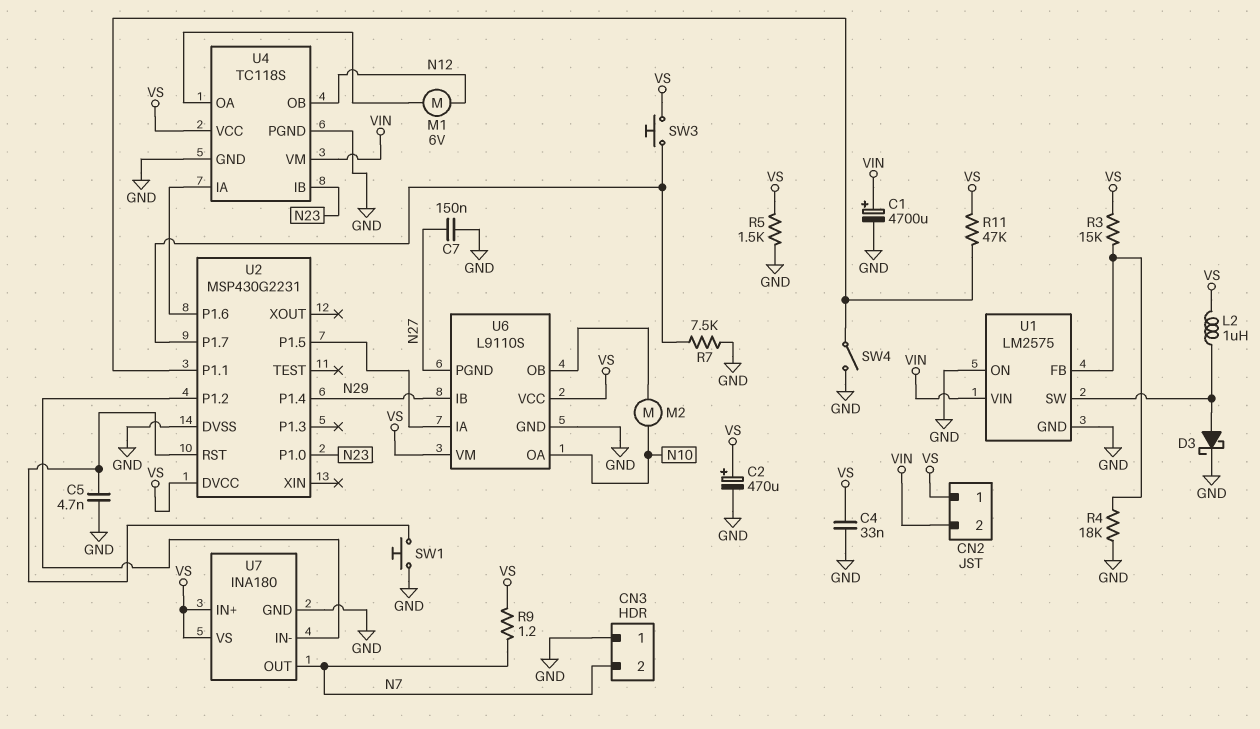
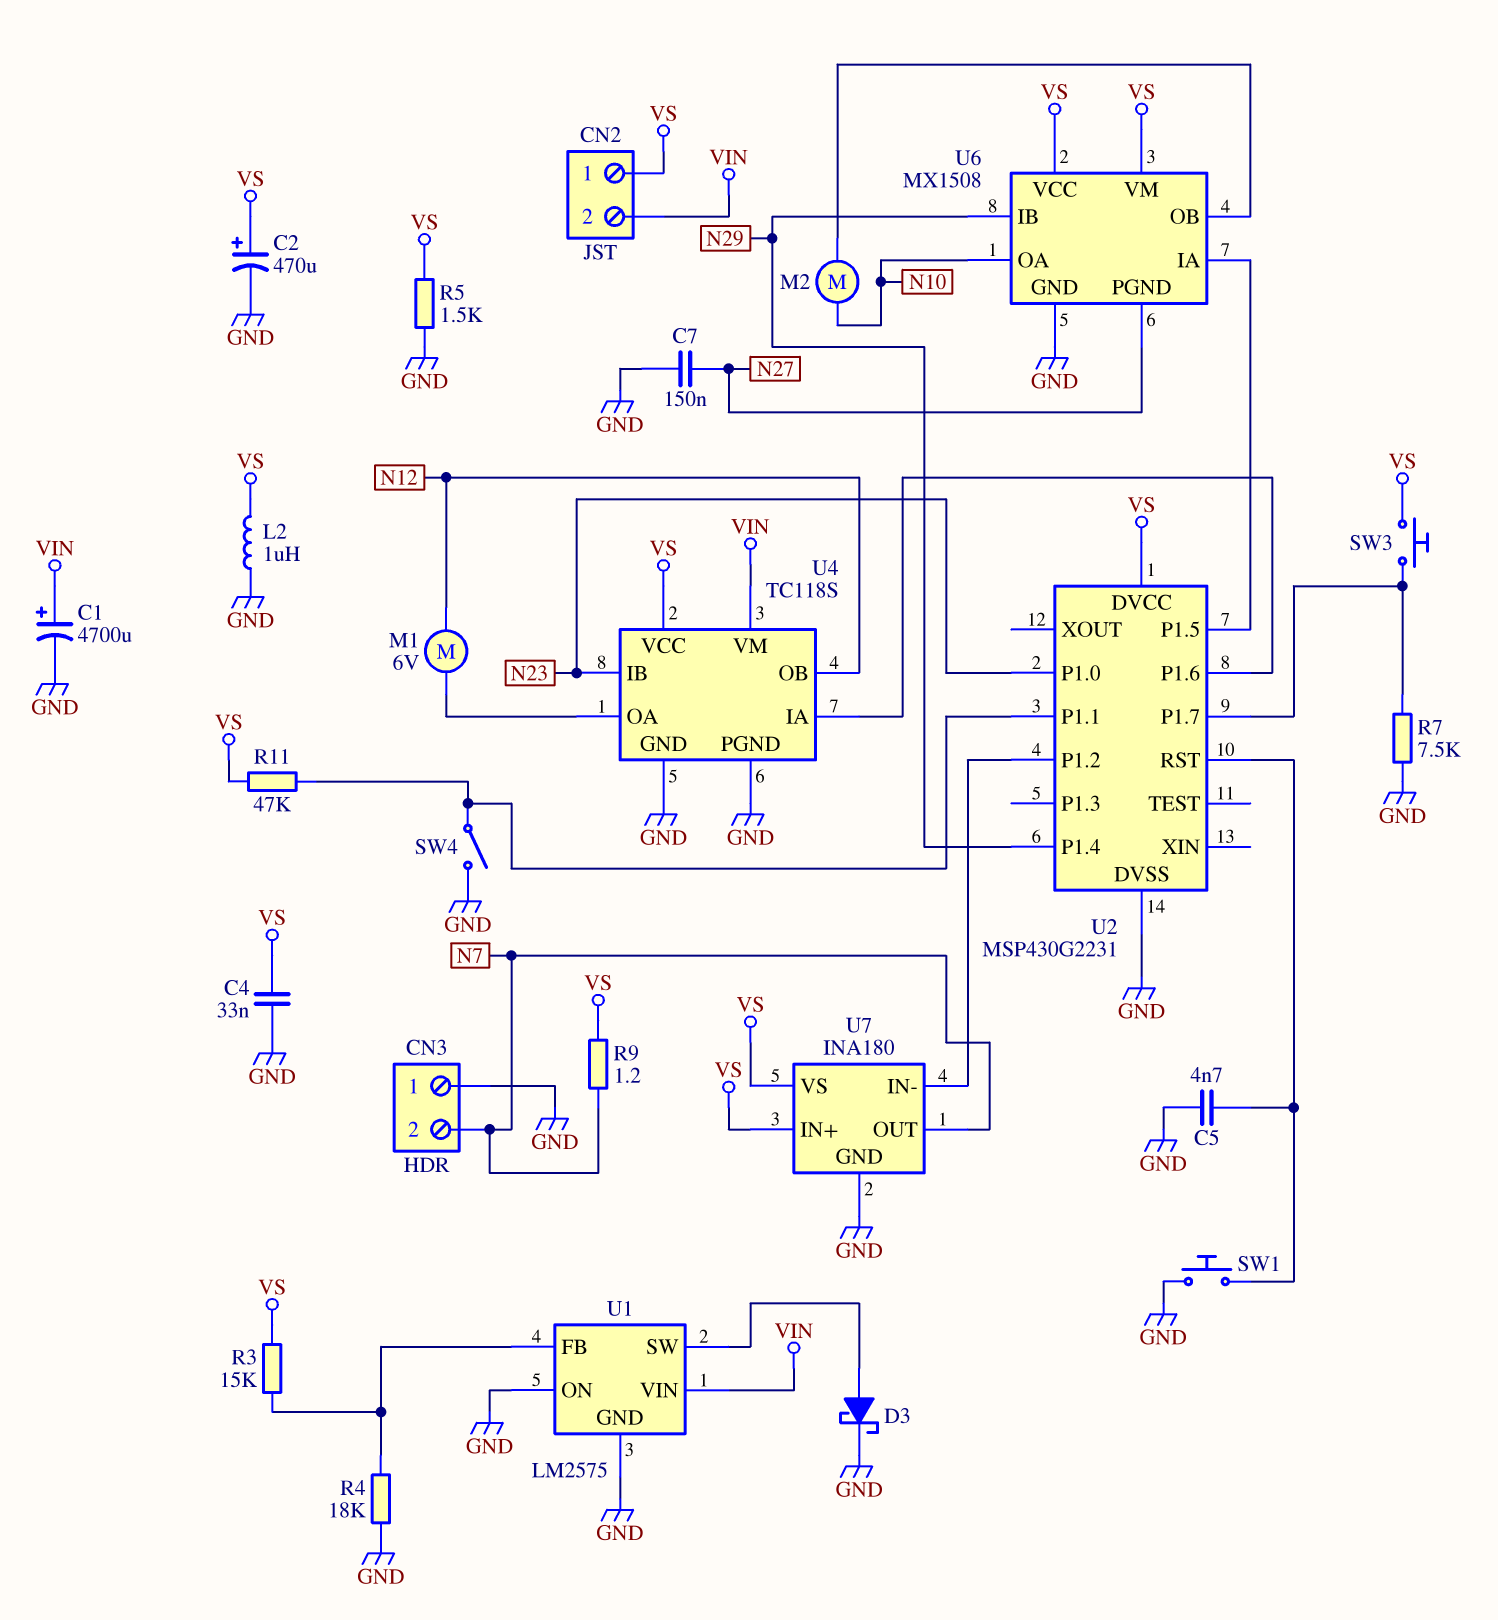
L2: 1uH (U1/SW, VS) -> 1uH (GND, VS)
U6: L9110S -> MX1508

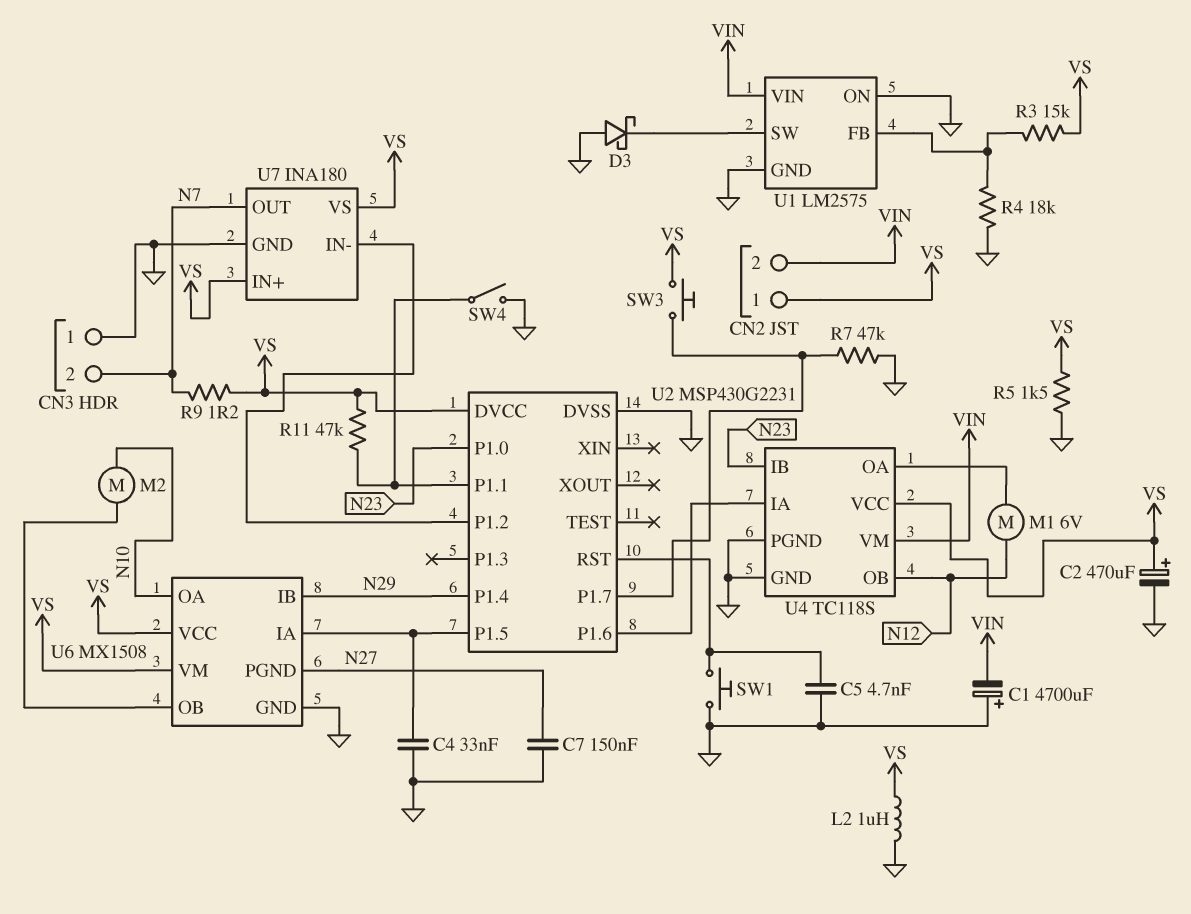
C1: 4700uF (plus VIN, minus GND) -> 4700uF (plus GND, minus VIN)
C4: 33nF (GND, VS) -> 33nF (GND, U2/P1.5)
D3: schottky (A U1/SW, K GND) -> schottky (A GND, K U1/SW)
R7: 7.5k (GND, U2/P1.7) -> 47k (GND, U2/P1.7)

